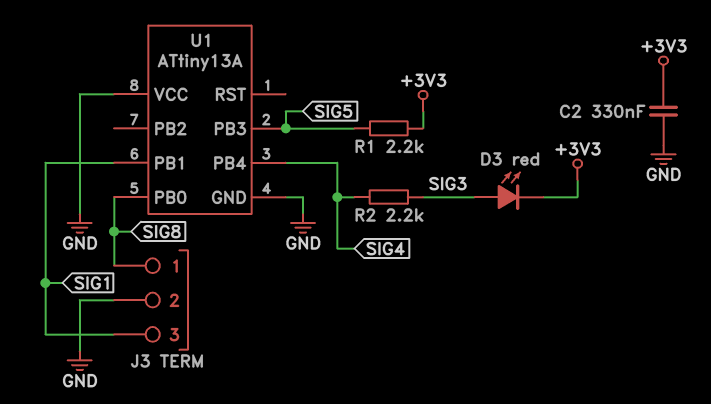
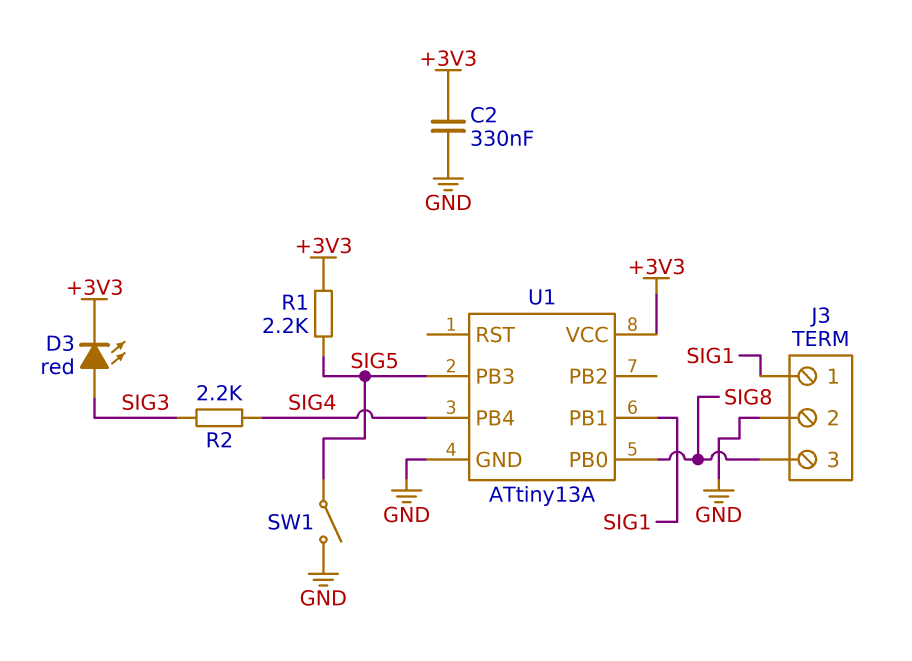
J3 pin 1: SIG8 -> SIG1
J3 pin 3: SIG1 -> SIG8
SW1: none -> switch (GND, SIG5)
U1 pin VCC: GND -> +3V3

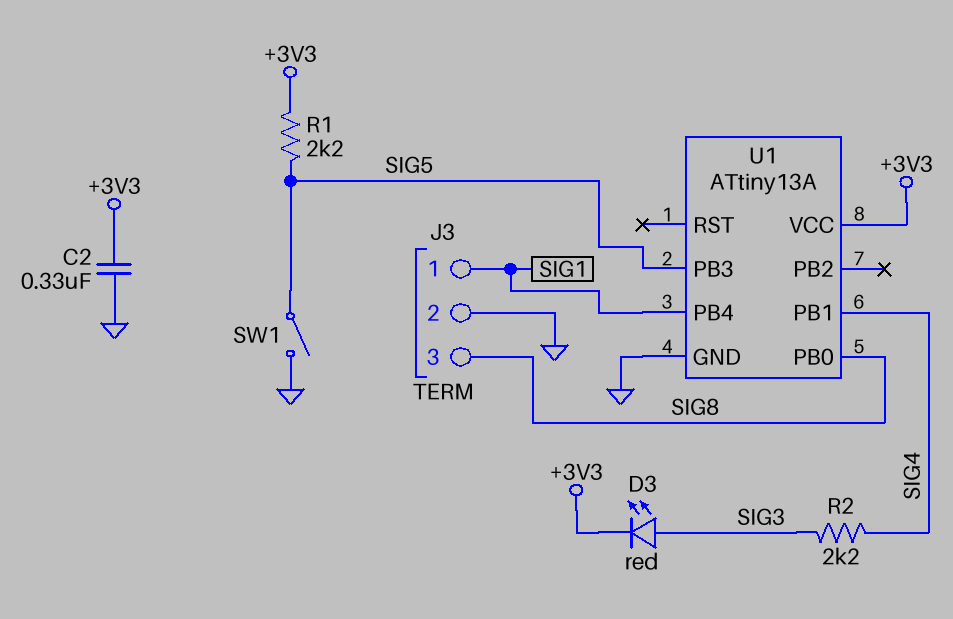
U1 pin PB1: SIG1 -> SIG4
U1 pin PB4: SIG4 -> SIG1

